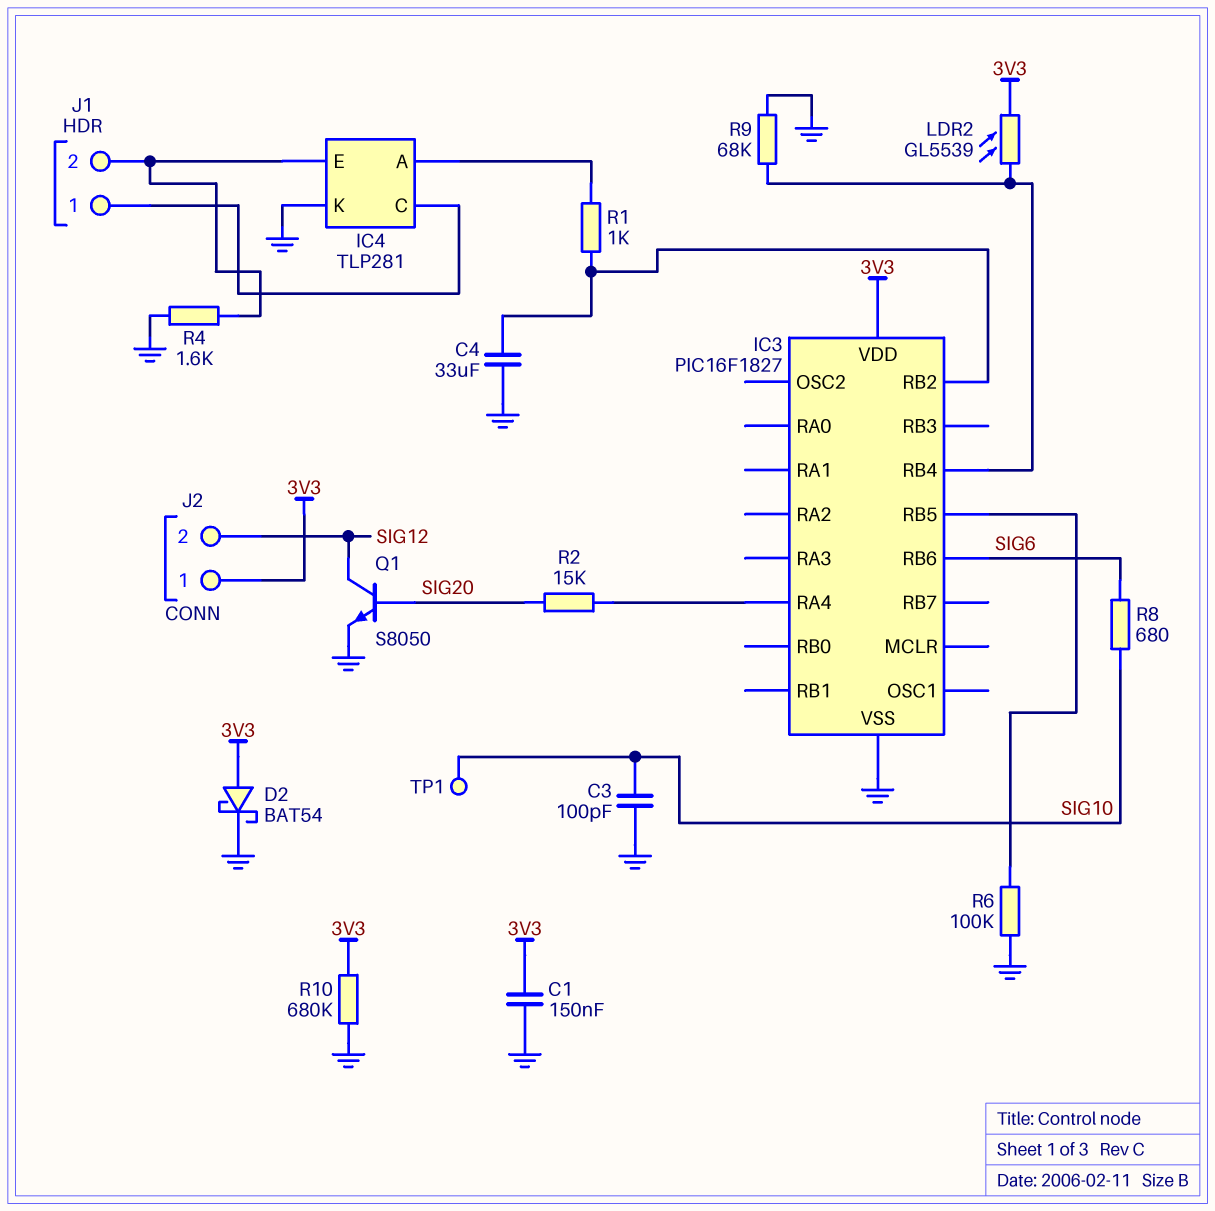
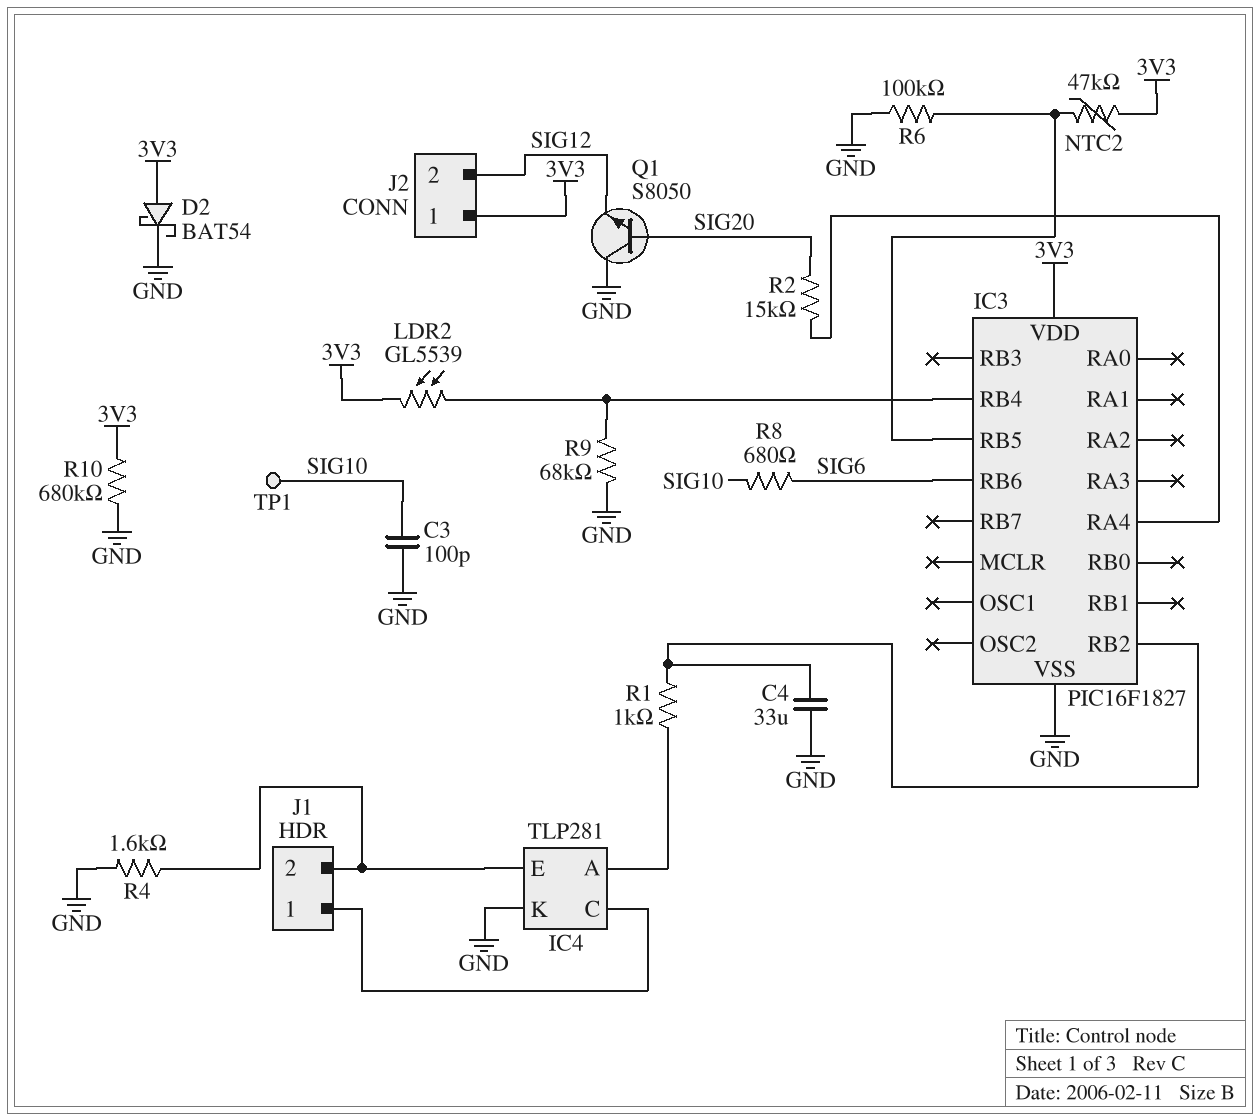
C1: 150nF (3V3, GND) -> none
NTC2: none -> 47k (3V3, IC3/RB5)
Q1: NPN S8050 (B SIG20, C SIG12, E GND) -> NPN S8050 (B SIG20, C GND, E SIG12)

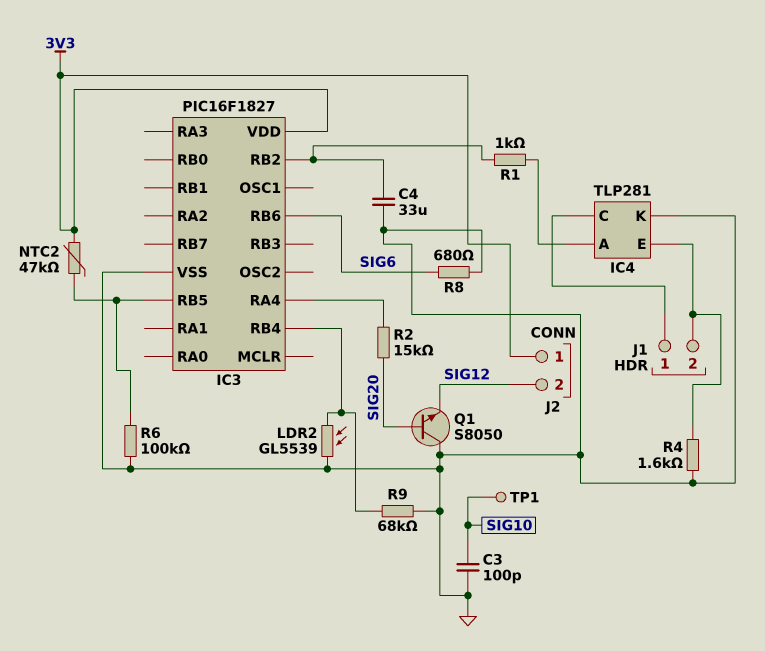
D2: schottky BAT54 (A 3V3, K GND) -> none
LDR2: GL5539 (3V3, IC3/RB4) -> GL5539 (GND, IC3/RB4)
R8: 680 (SIG6, SIG10) -> 680 (GND, SIG6)
R10: 680k (3V3, GND) -> none

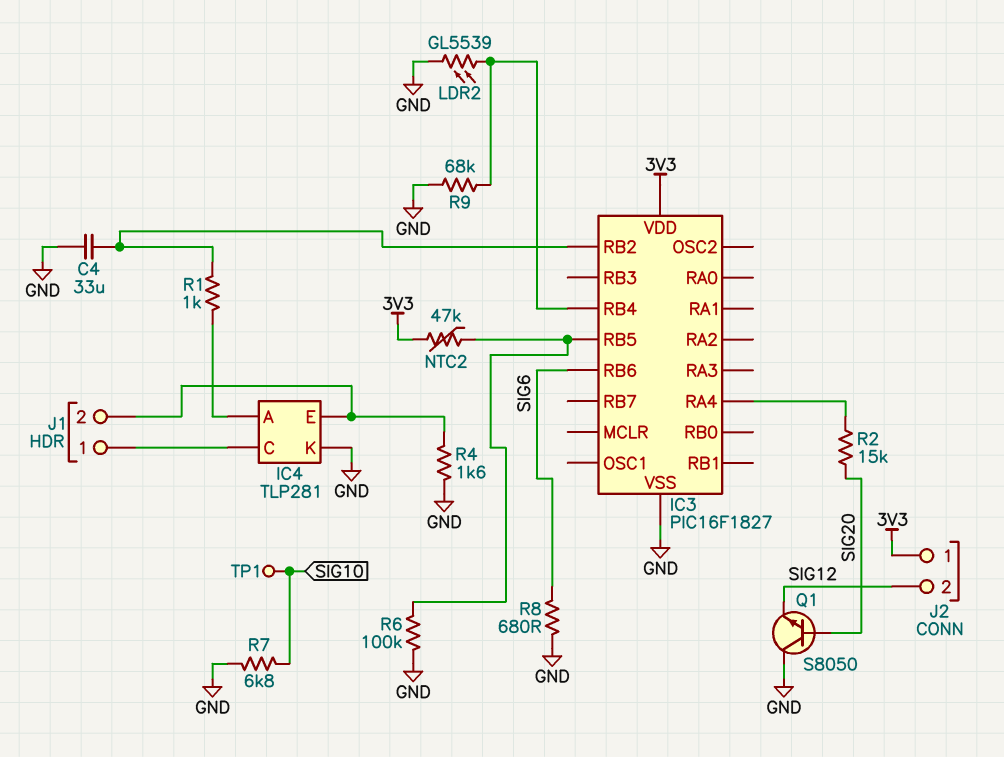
C3: 100pF (GND, SIG10) -> none
R7: none -> 6.8k (GND, SIG10)

